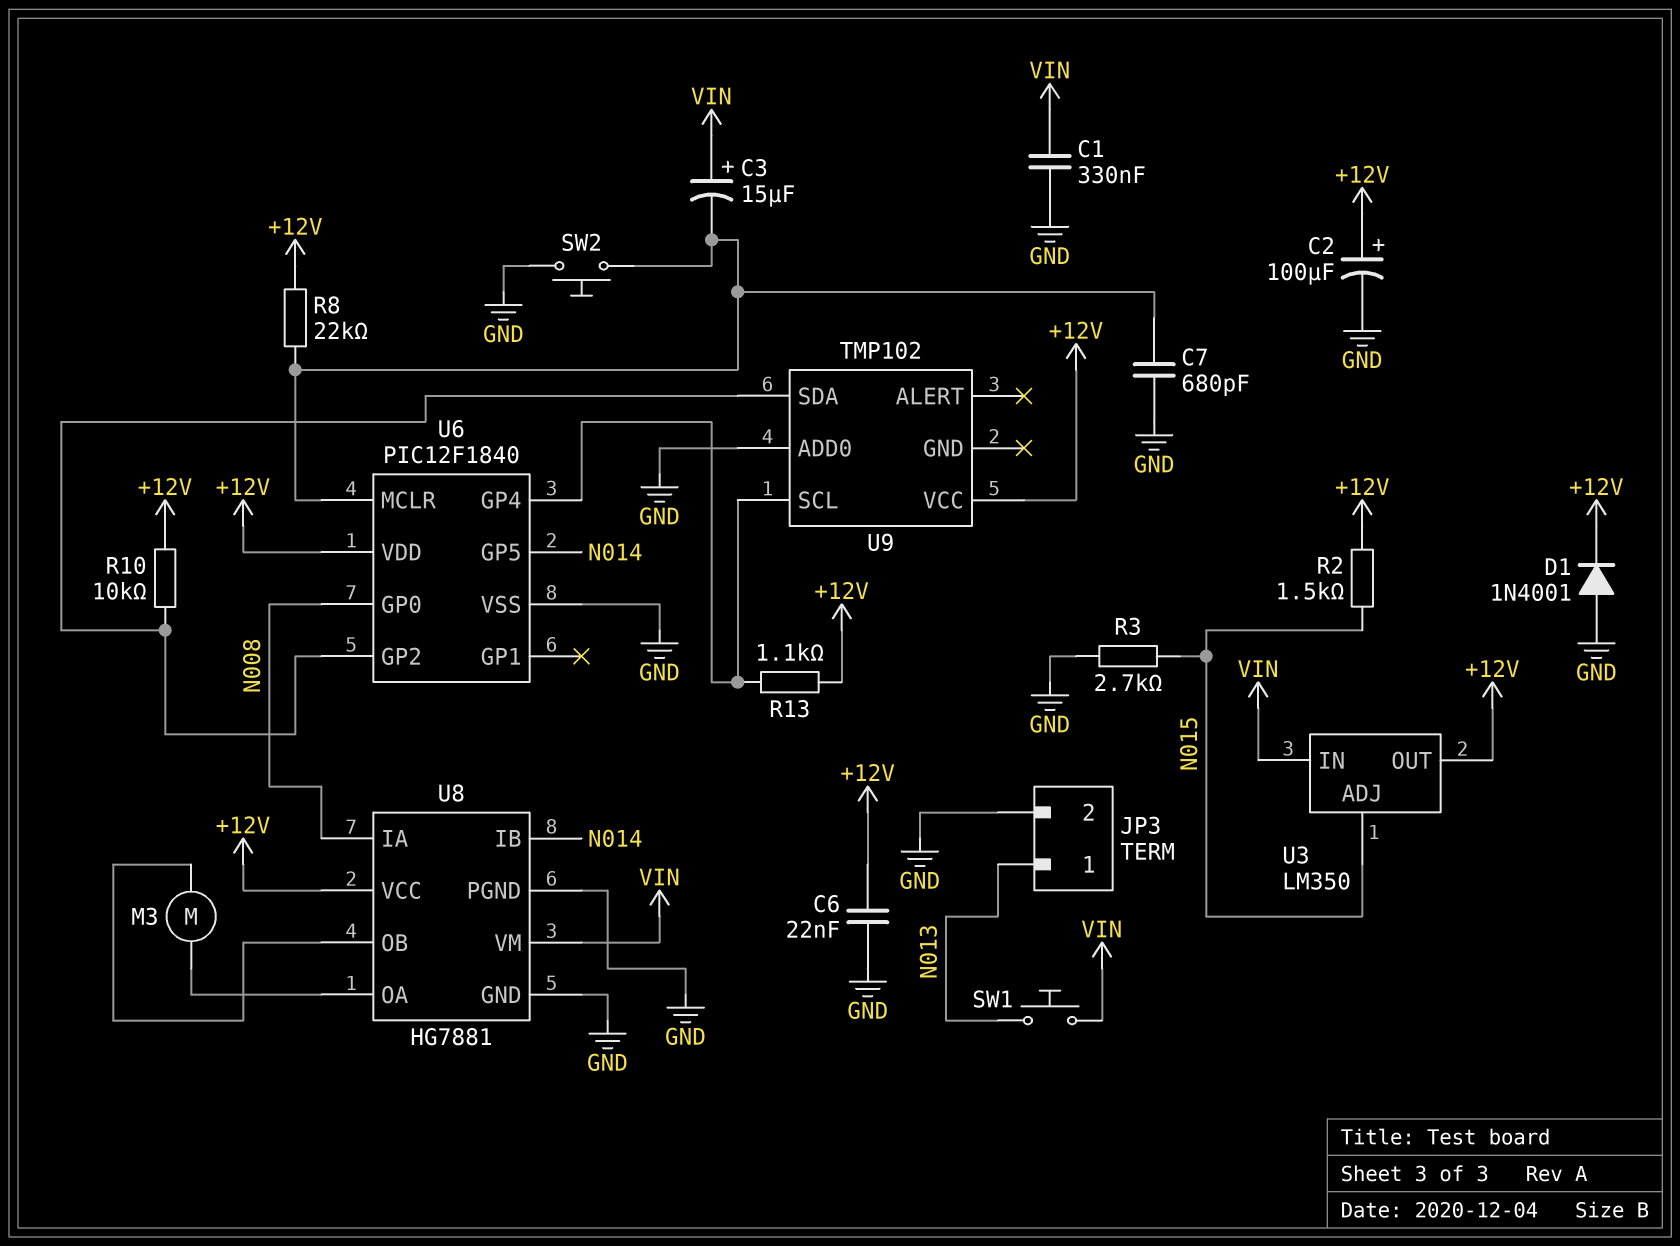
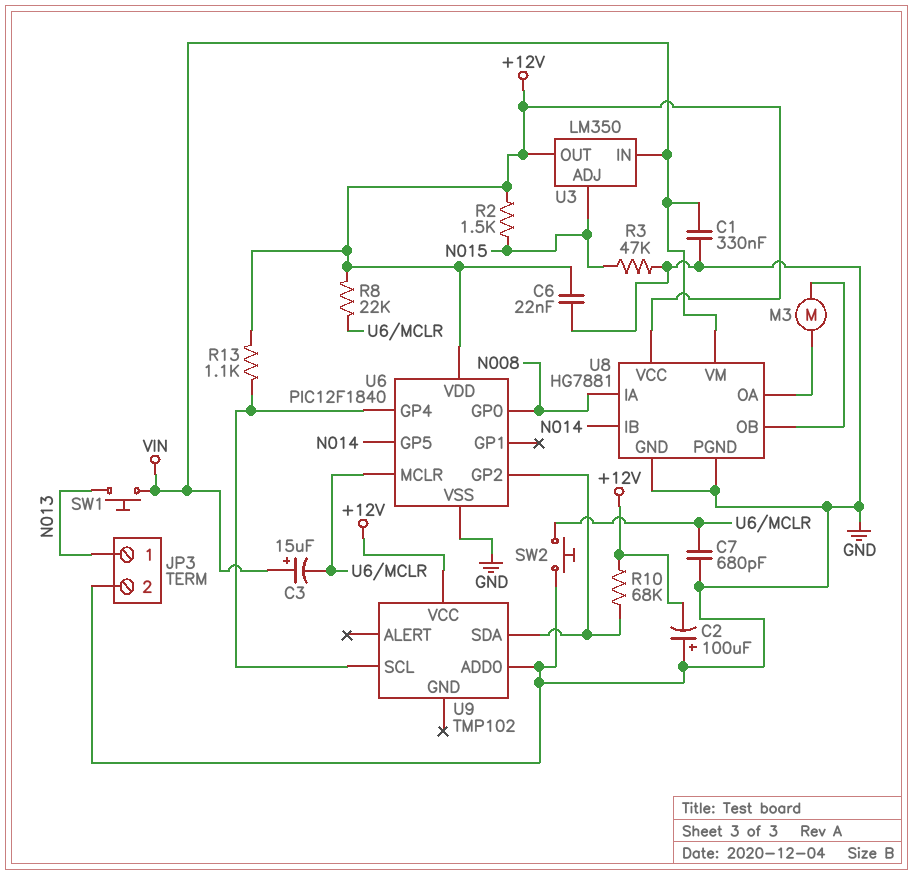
C2: 100uF (plus +12V, minus GND) -> 100uF (plus GND, minus +12V)
D1: diode 1N4001 (A GND, K +12V) -> none
R3: 2.7k (GND, N015) -> 47k (GND, N015)
R10: 10k (+12V, U6/GP2) -> 68k (+12V, U6/GP2)

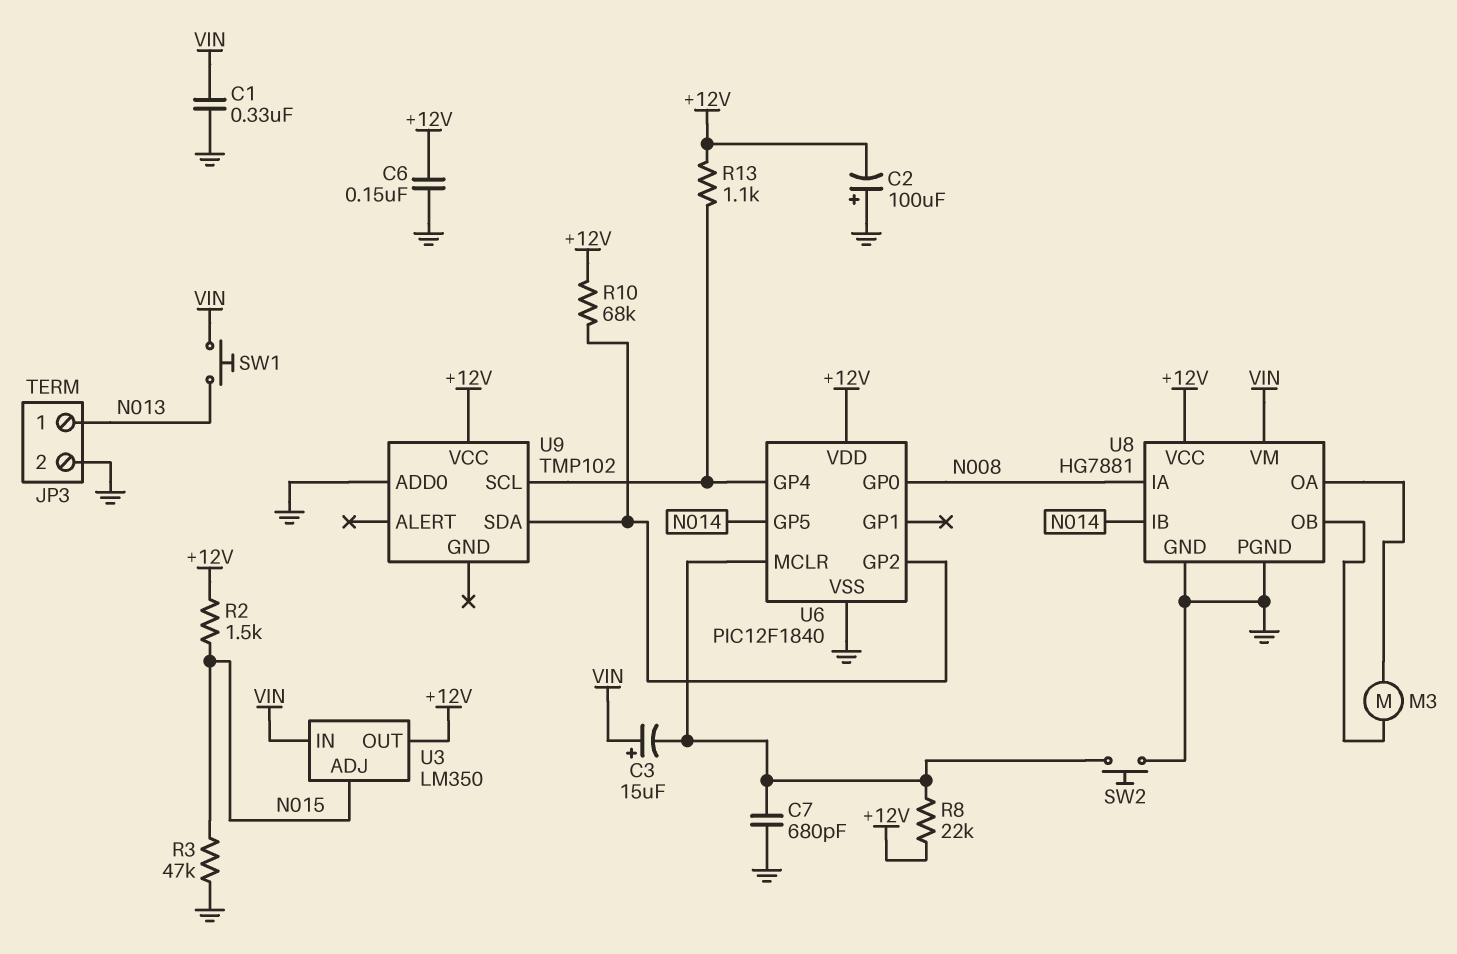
C6: 22nF (+12V, GND) -> 150nF (+12V, GND)

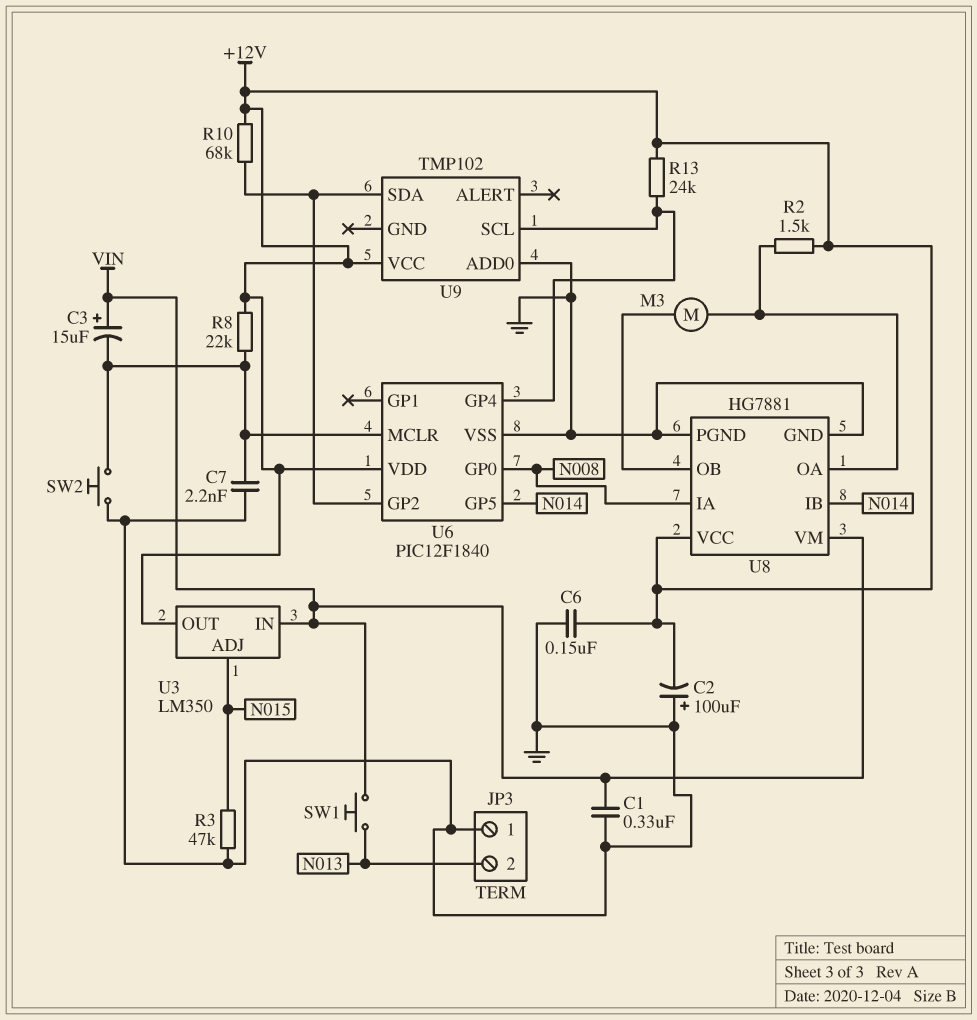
C7: 680pF (GND, U6/MCLR) -> 2.2nF (GND, U6/MCLR)
JP3 pin 1: N013 -> GND
JP3 pin 2: GND -> N013
R2: 1.5k (+12V, N015) -> 1.5k (+12V, U8/OA)
R13: 1.1k (+12V, U6/GP4) -> 24k (+12V, U6/GP4)

